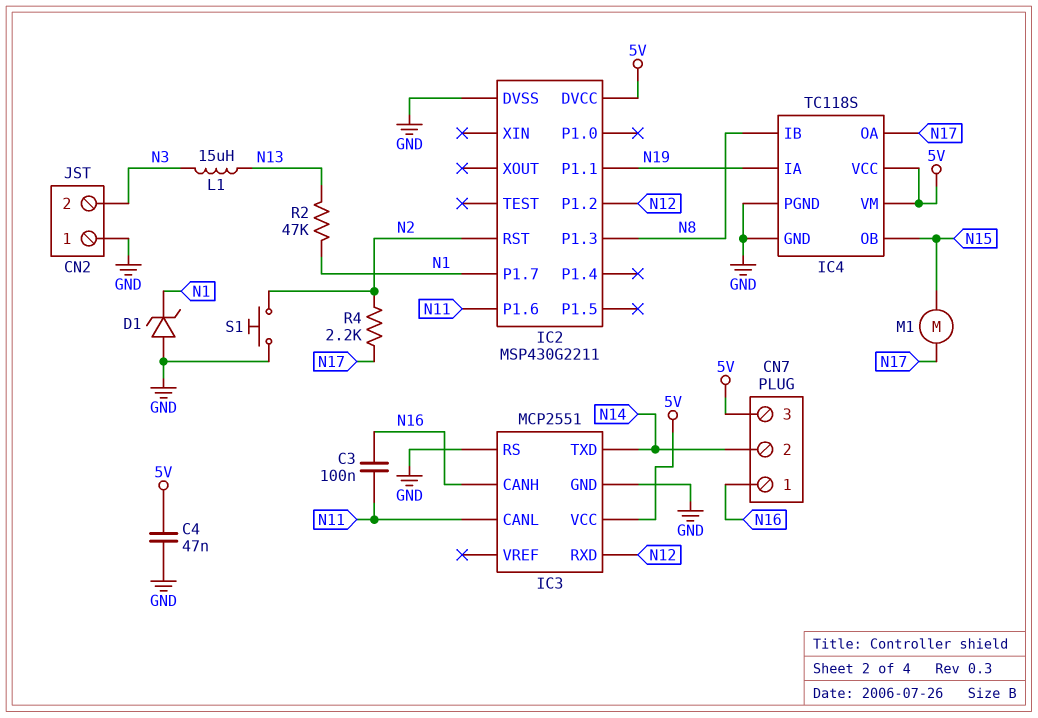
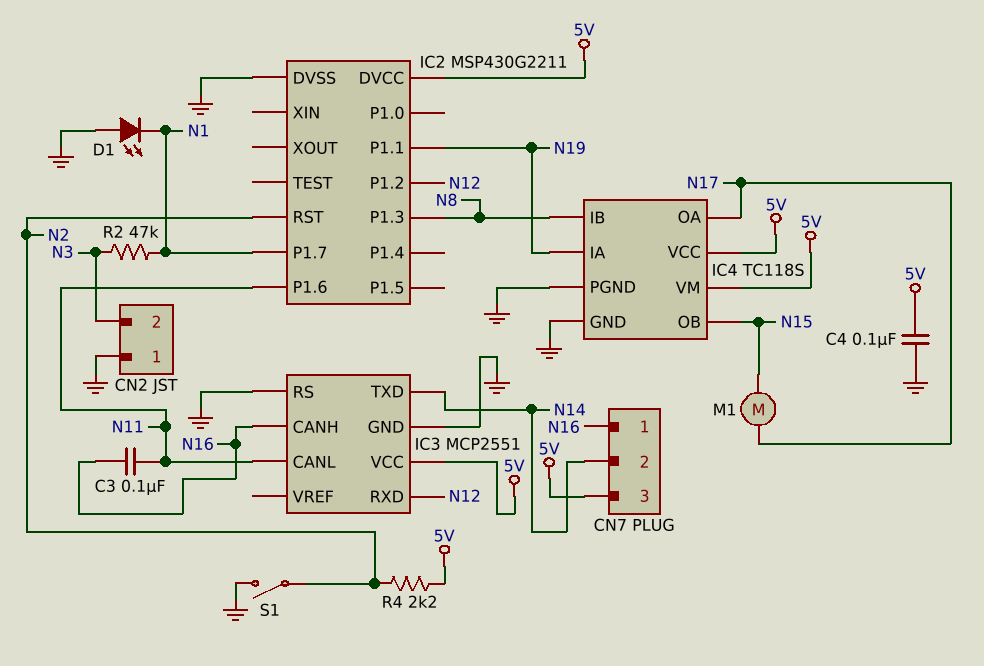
C4: 47nF (5V, GND) -> 100nF (5V, GND)
D1: zener (A GND, K N1) -> LED (A GND, K N1)
L1: 15uH (N3, N13) -> none
R2: 47k (N1, N13) -> 47k (N1, N3)
R4: 2.2k (N2, N17) -> 2.2k (5V, N2)
S1: button (GND, N2) -> switch (GND, N2)

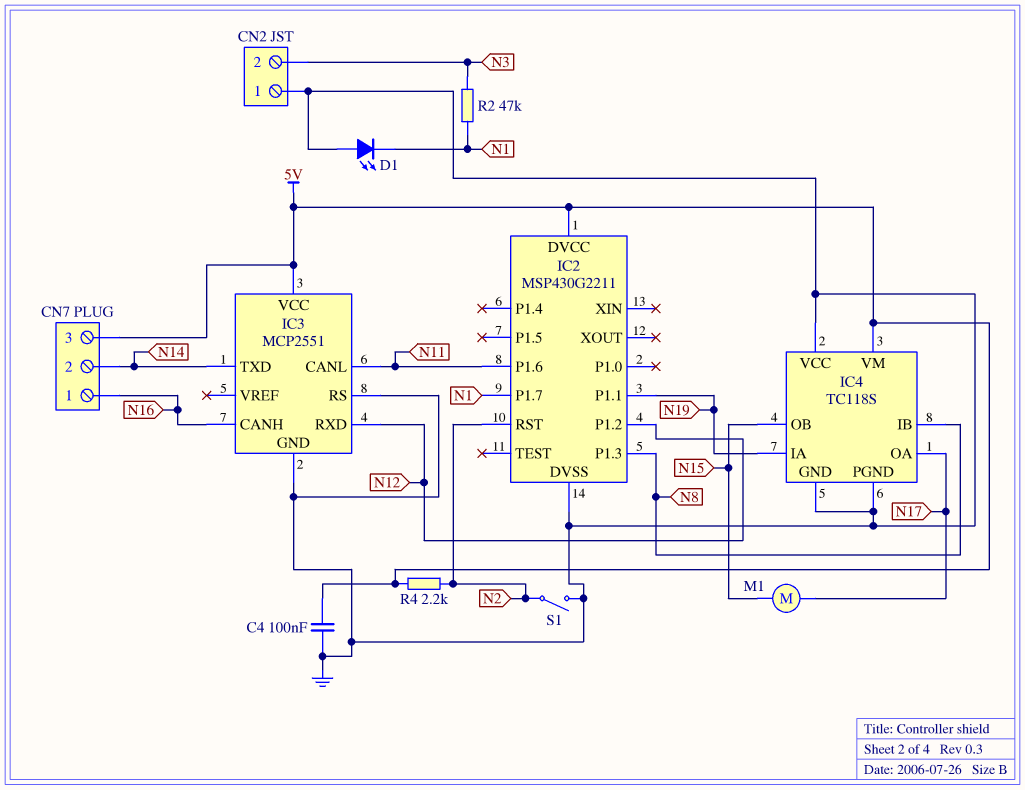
C3: 100nF (N11, N16) -> none
IC4 pin VCC: 5V -> GND

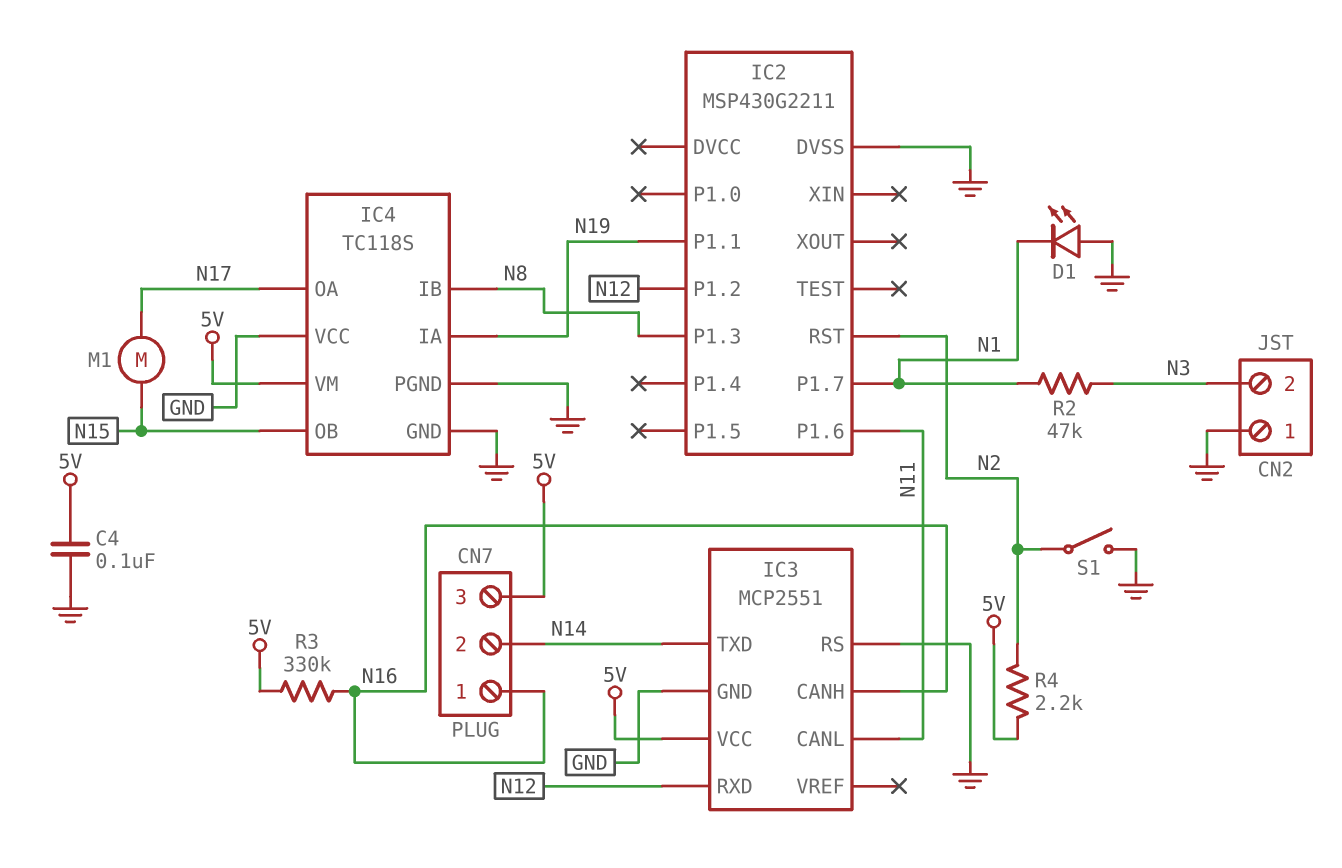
IC2 pin DVCC: 5V -> none
R3: none -> 330k (5V, N16)

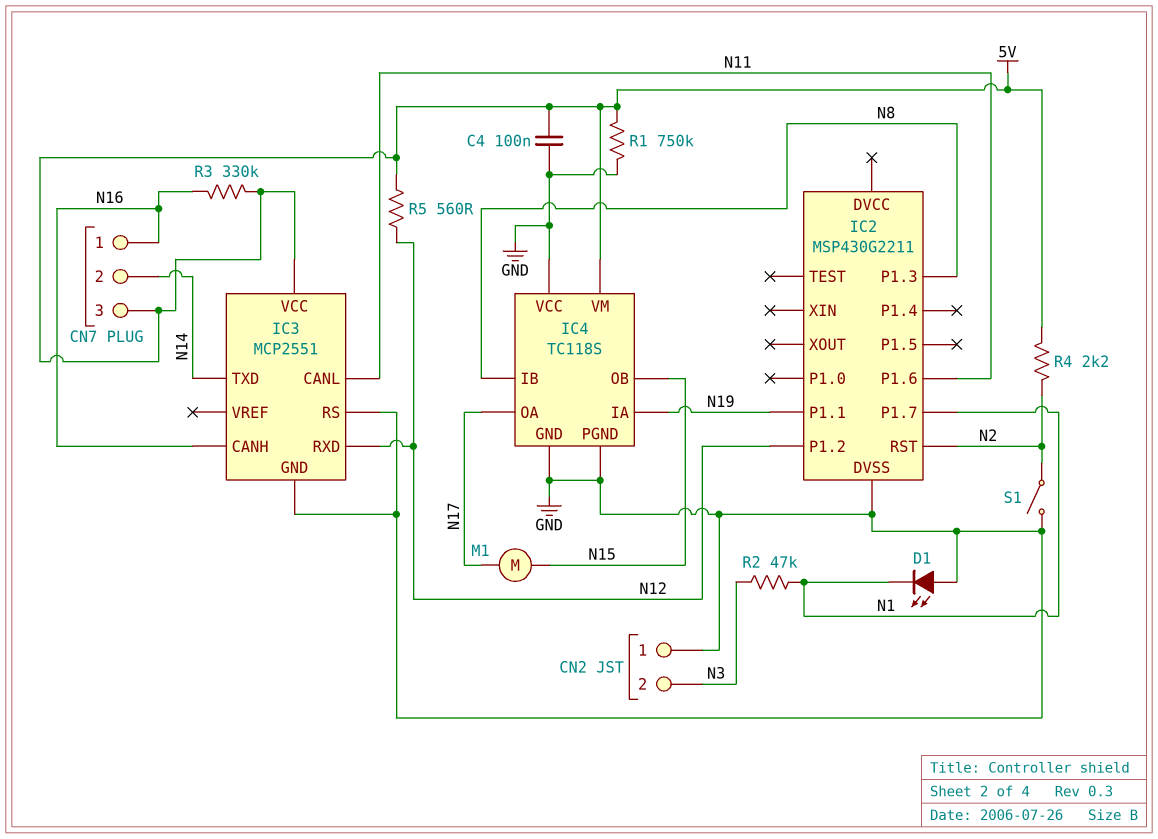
R1: none -> 750k (5V, GND)
R5: none -> 560 (5V, N12)

